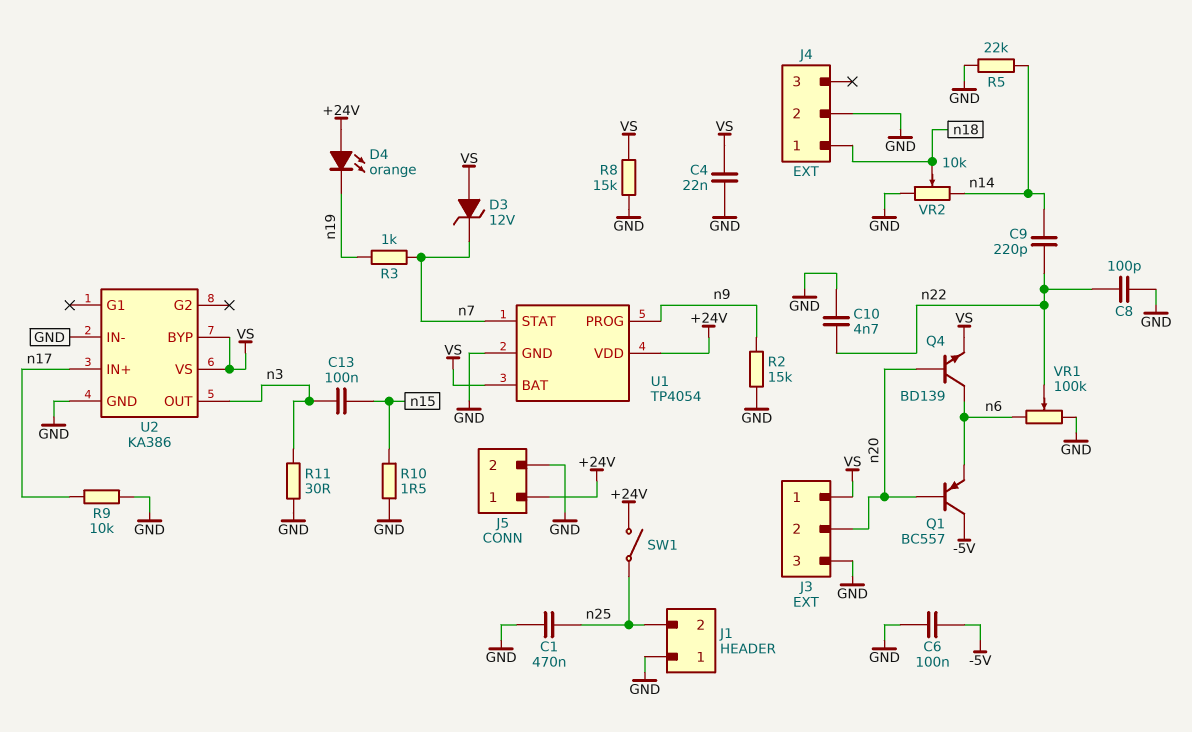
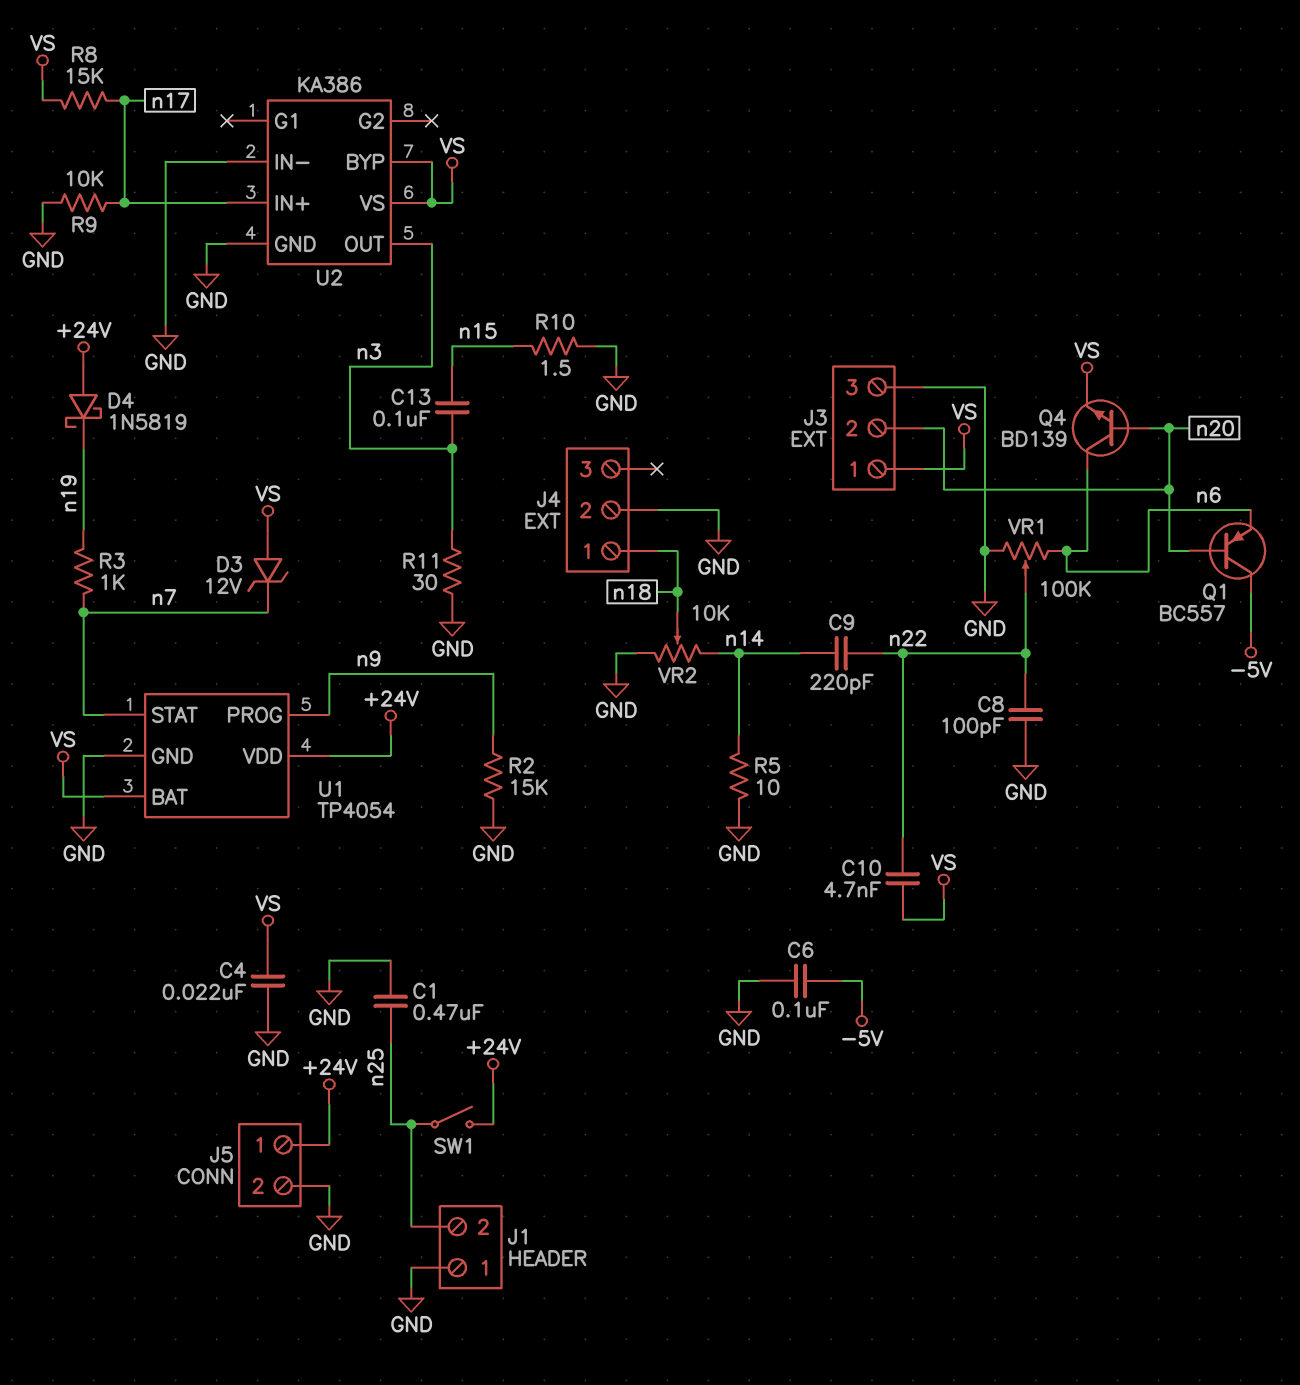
C10: 4.7nF (GND, n22) -> 4.7nF (VS, n22)
D4: LED orange (A +24V, K n19) -> schottky 1N5819 (A +24V, K n19)
R5: 22k (GND, n14) -> 10 (GND, n14)
R8: 15k (GND, VS) -> 15k (VS, n17)

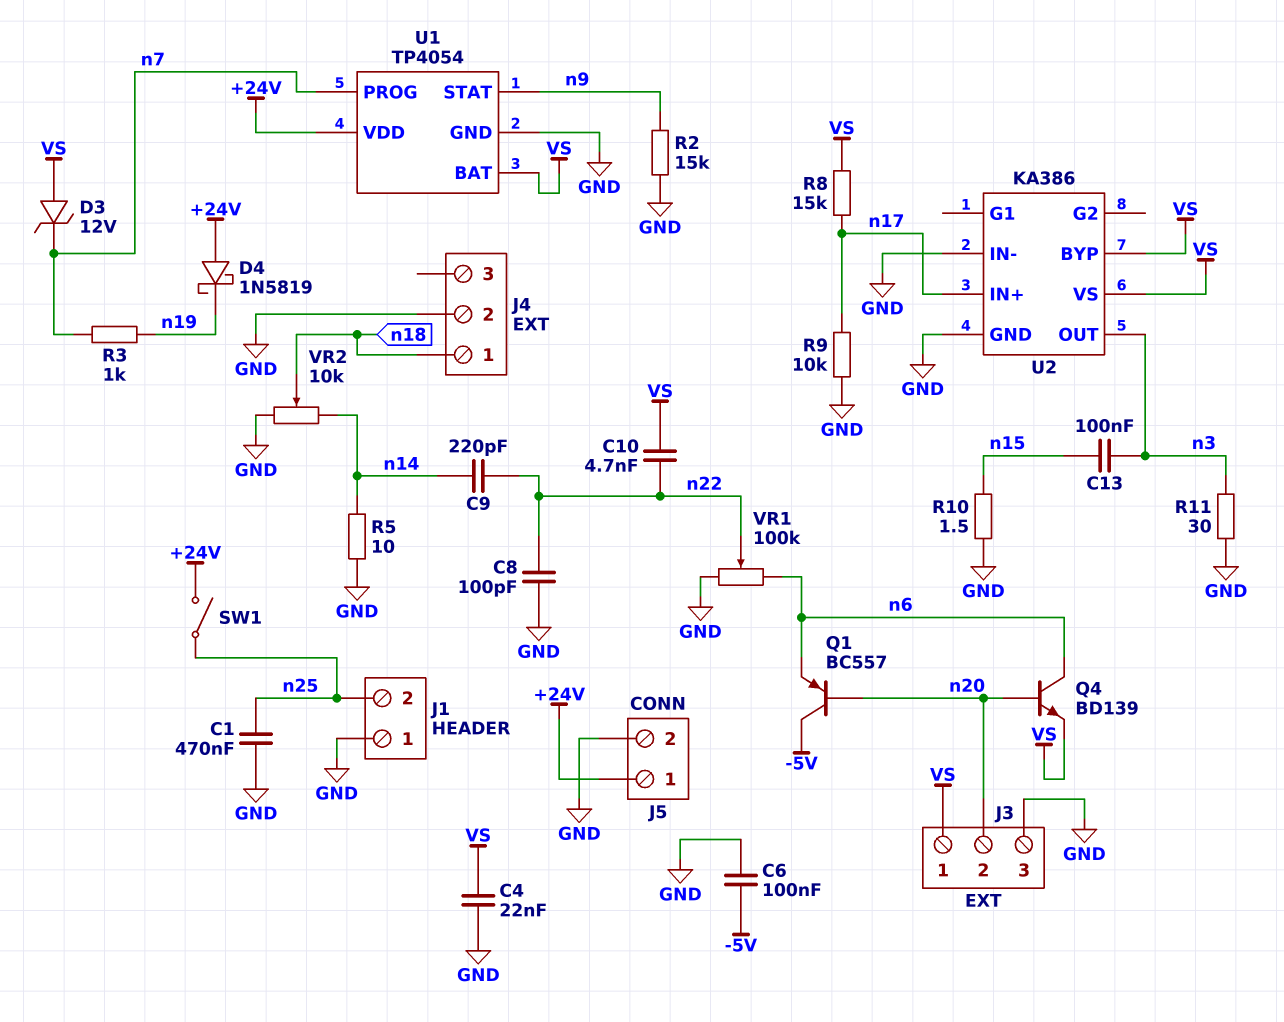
U1 pin PROG: n9 -> n7
U1 pin STAT: n7 -> n9

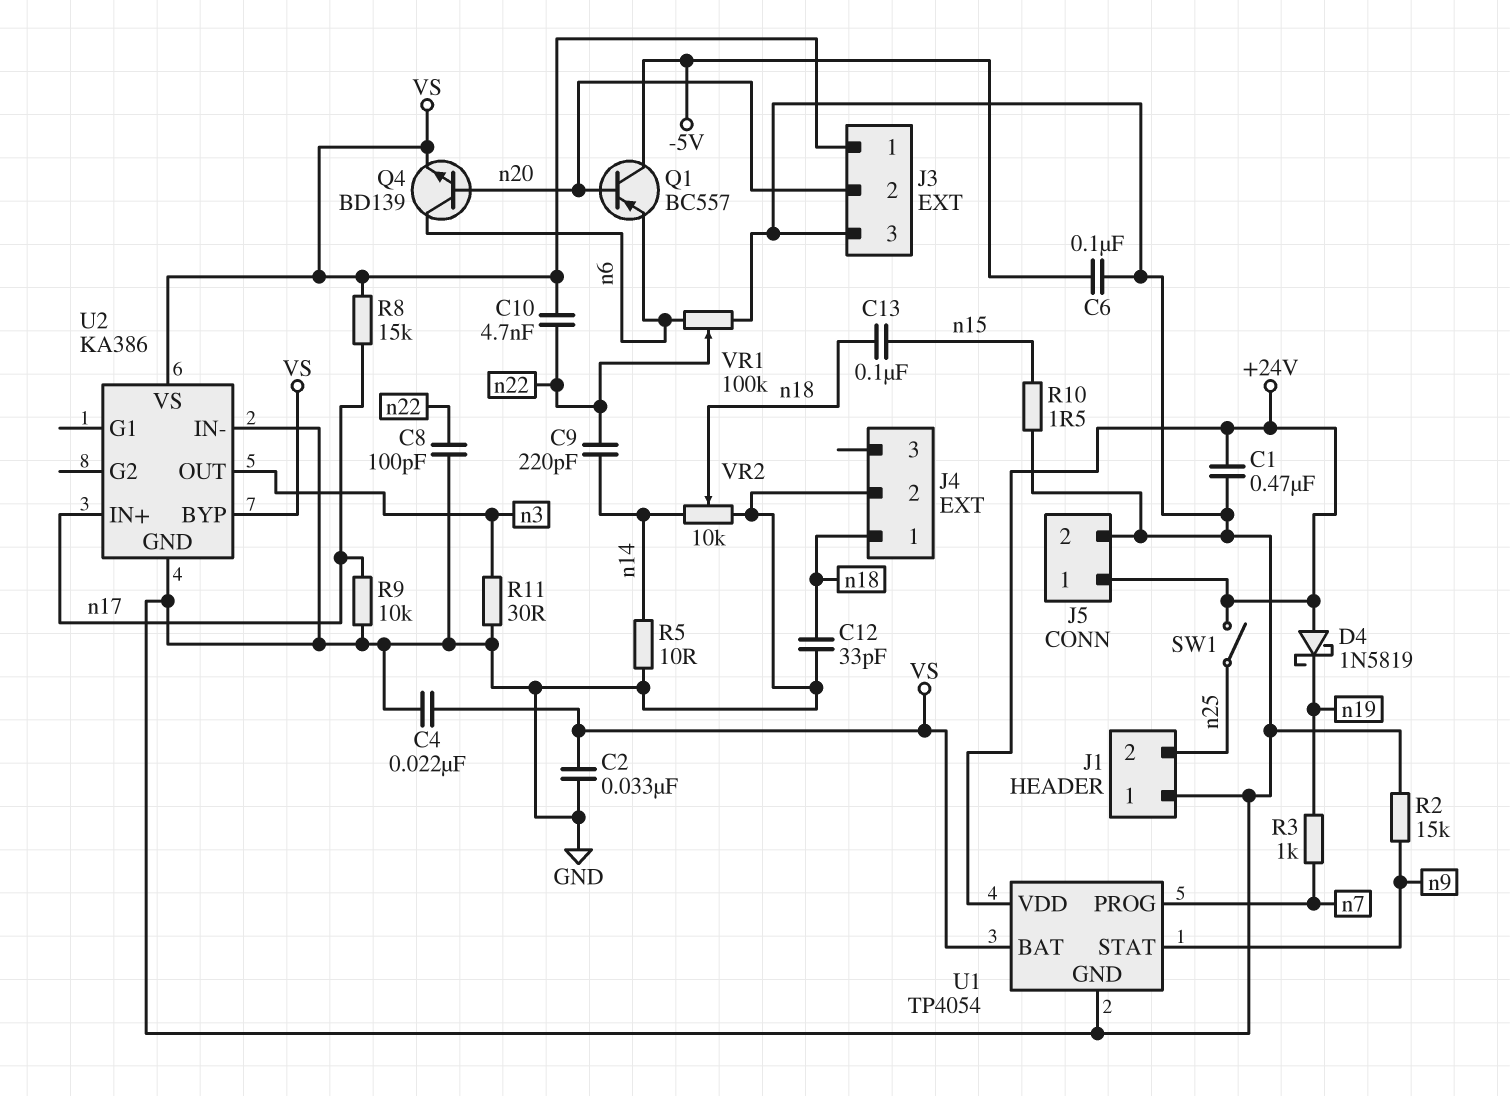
C1: 470nF (GND, n25) -> 470nF (+24V, GND)
C2: none -> 33nF (GND, VS)
C12: none -> 33pF (GND, n18)
C13: 100nF (n3, n15) -> 100nF (n15, n18)
D3: zener 12V (A VS, K n7) -> none

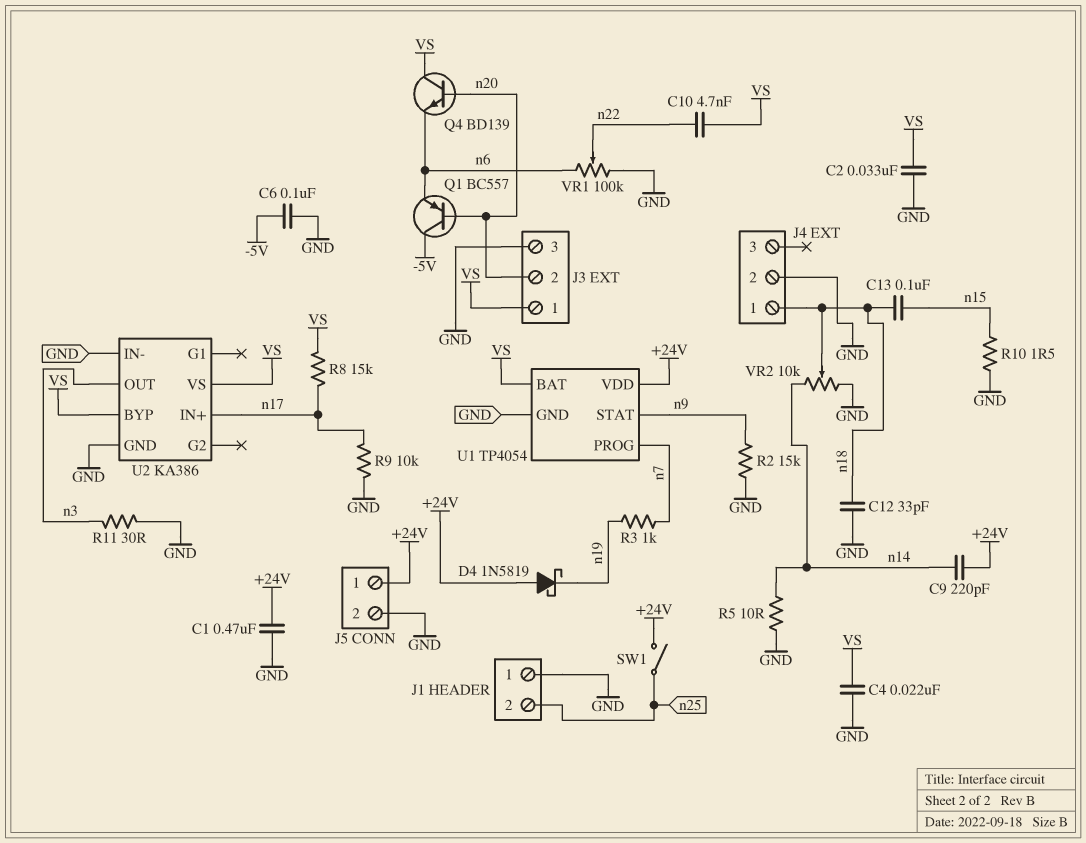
C8: 100pF (GND, n22) -> none
C9: 220pF (n14, n22) -> 220pF (+24V, n14)
Q4: NPN BD139 (B n20, C n6, E VS) -> NPN BD139 (B n20, C VS, E n6)

